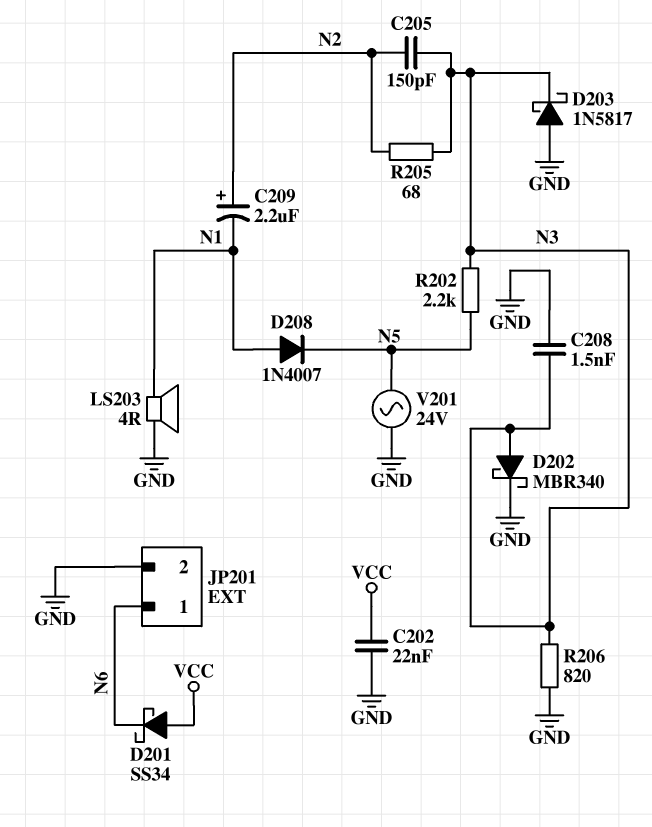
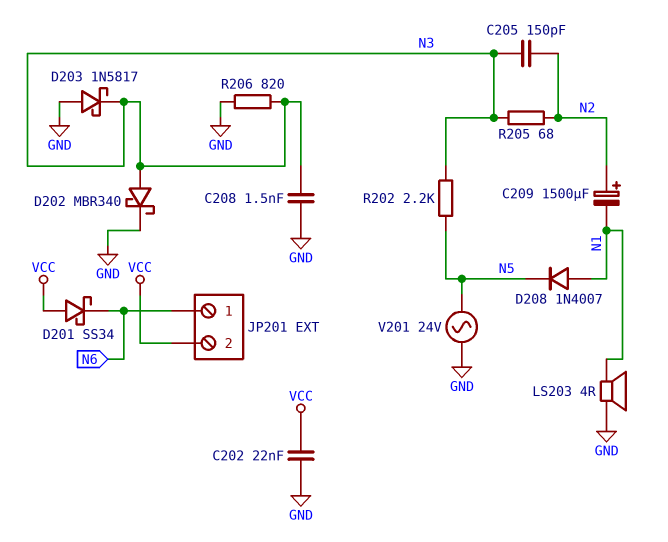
C209: 2.2uF (plus N2, minus N1) -> 1500uF (plus N2, minus N1)
JP201 pin 2: GND -> VCC

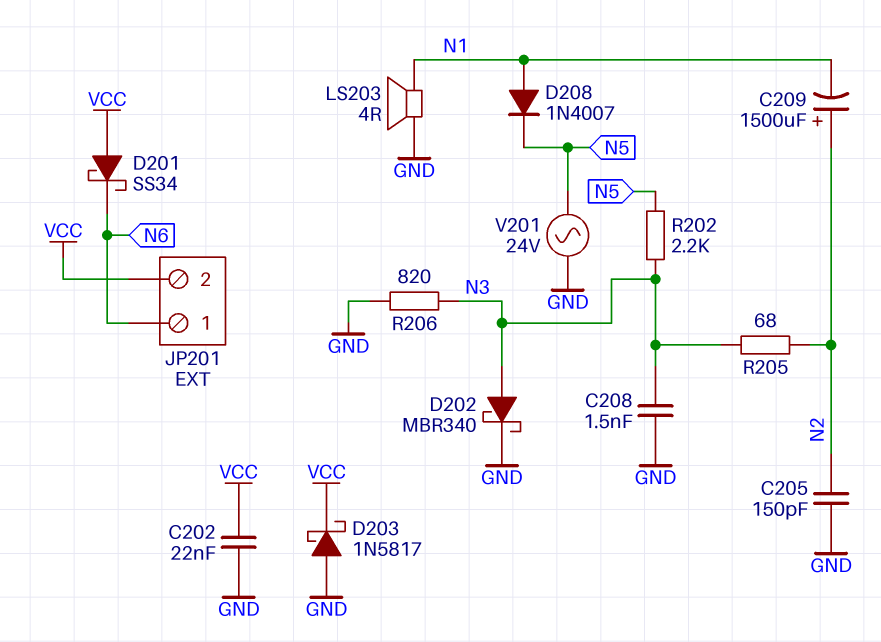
C205: 150pF (N2, N3) -> 150pF (GND, N2)
D203: schottky 1N5817 (A GND, K N3) -> schottky 1N5817 (A GND, K VCC)

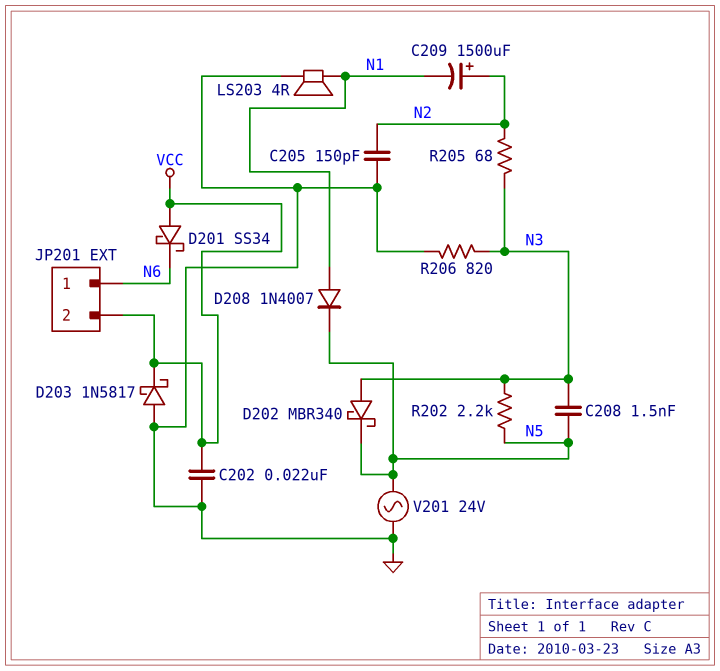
C208: 1.5nF (GND, N3) -> 1.5nF (N3, N5)
D202: schottky MBR340 (A N3, K GND) -> schottky MBR340 (A N3, K N5)

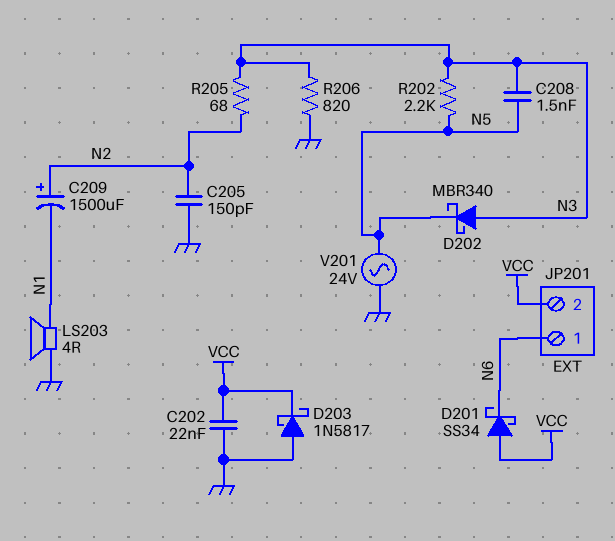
D208: diode 1N4007 (A N1, K N5) -> none

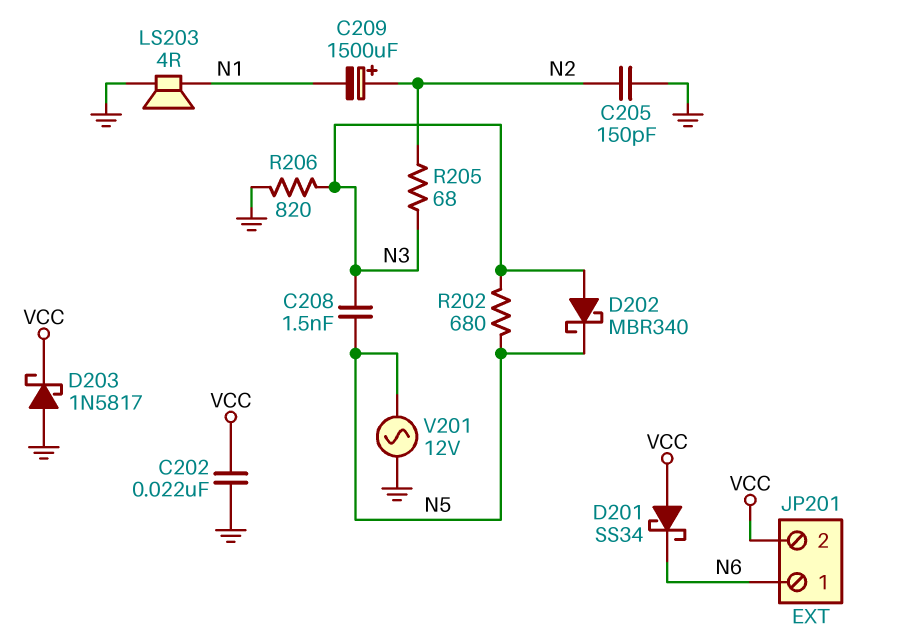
R202: 2.2k (N3, N5) -> 680 (N3, N5)
V201: AC 24V (GND, N5) -> AC 12V (GND, N5)

